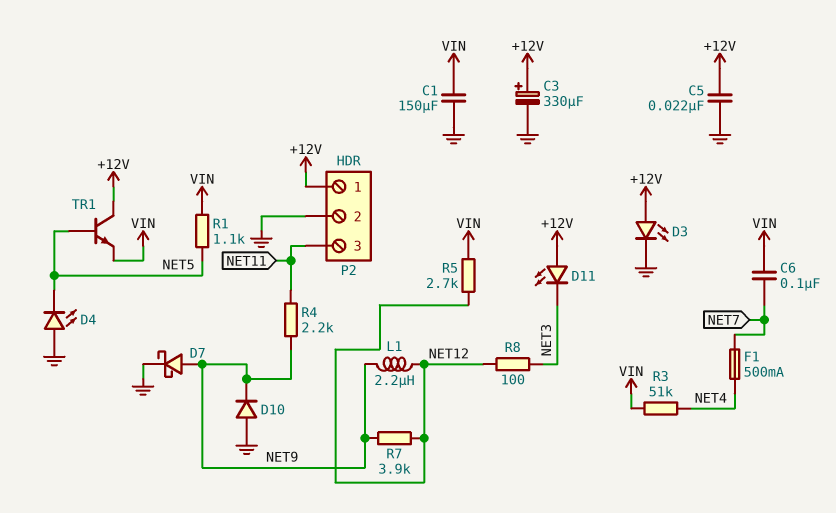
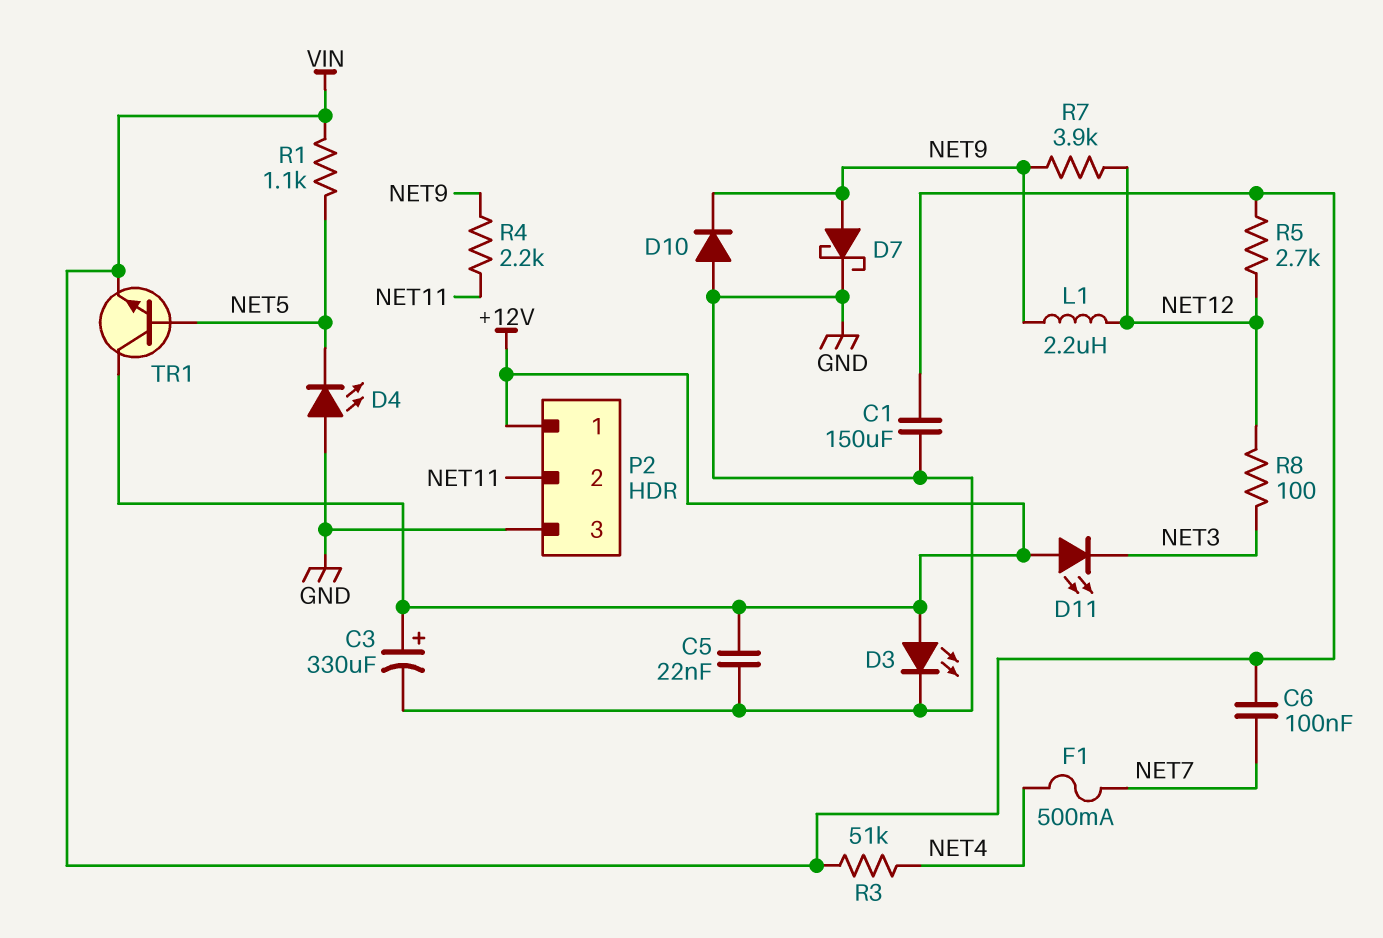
P2 pin 2: GND -> NET11
P2 pin 3: NET11 -> GND

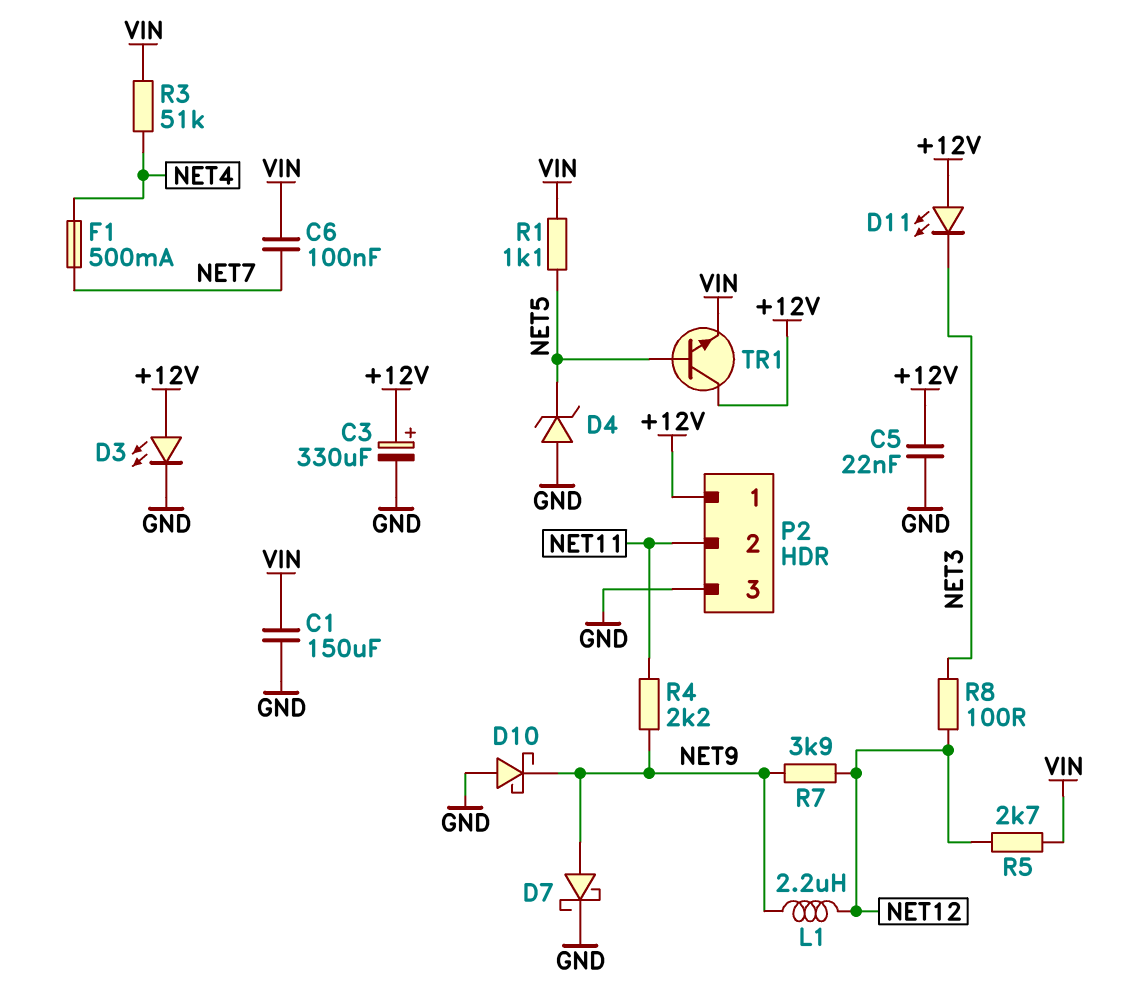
D4: LED (A GND, K NET5) -> zener (A GND, K NET5)
D10: diode (A GND, K NET9) -> schottky (A GND, K NET9)

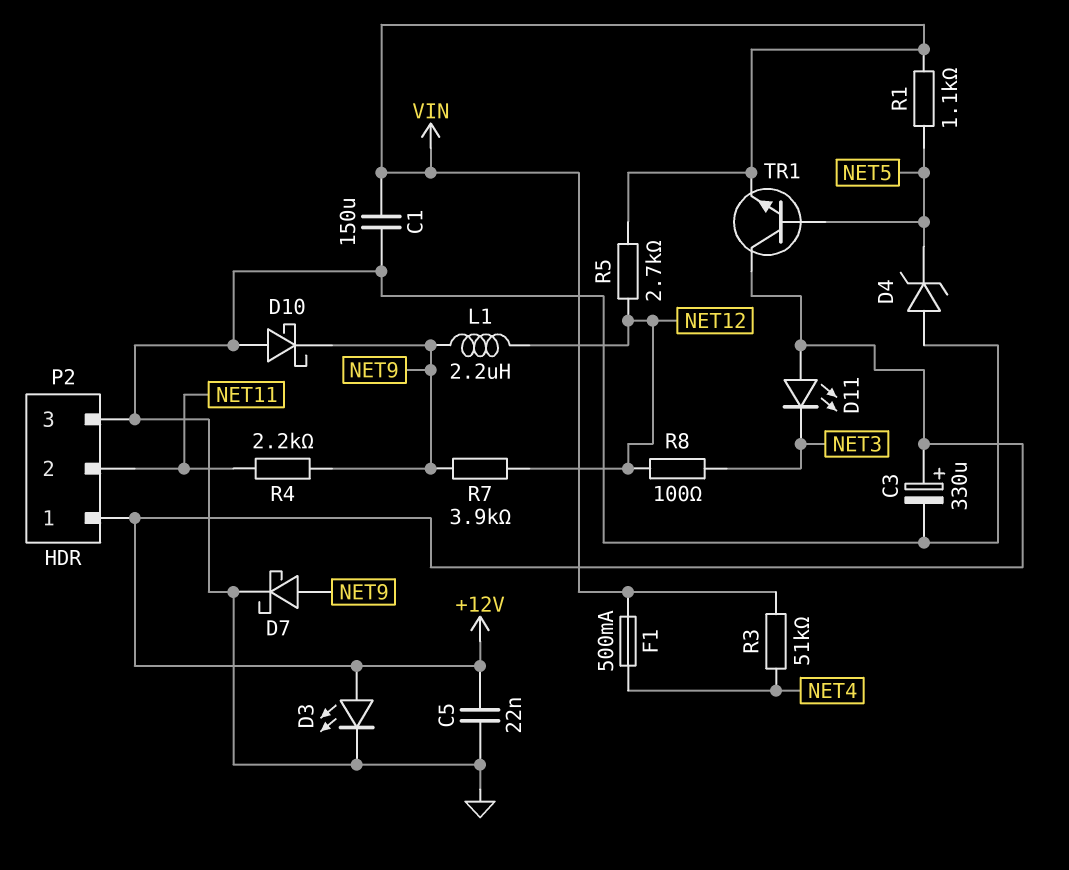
C6: 100nF (NET7, VIN) -> none
F1: 500mA (NET4, NET7) -> 500mA (NET4, VIN)

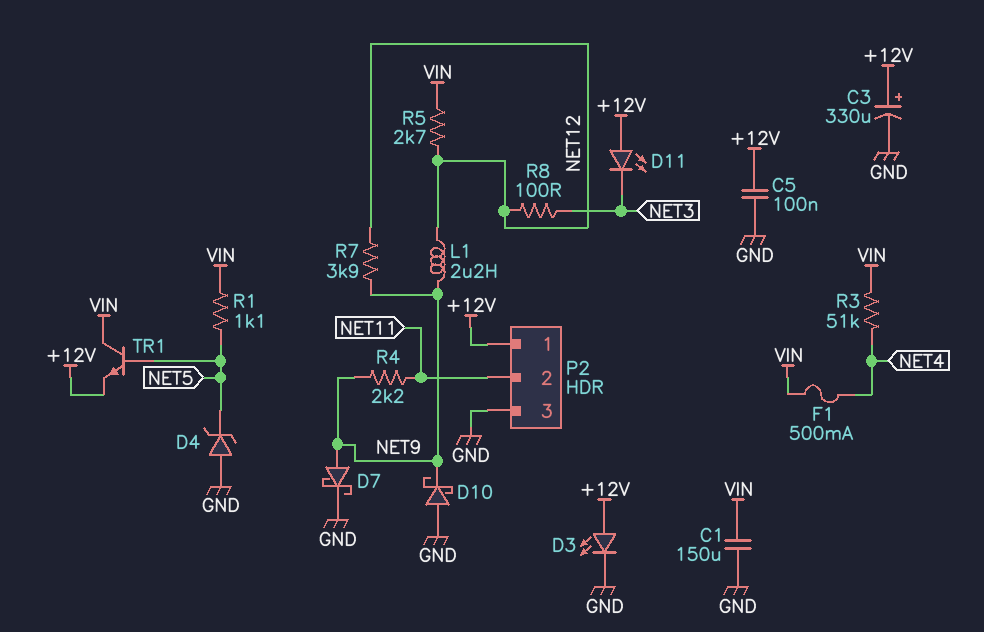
C5: 22nF (+12V, GND) -> 100nF (+12V, GND)
TR1: NPN (B NET5, C +12V, E VIN) -> NPN (B NET5, C VIN, E +12V)

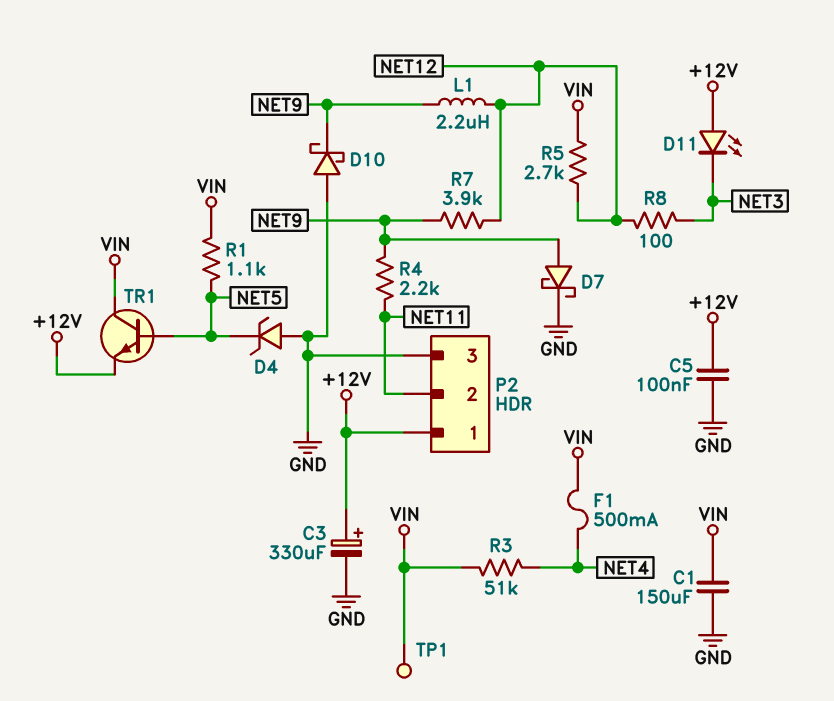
D3: LED (A +12V, K GND) -> none
TP1: none -> test point (VIN)

